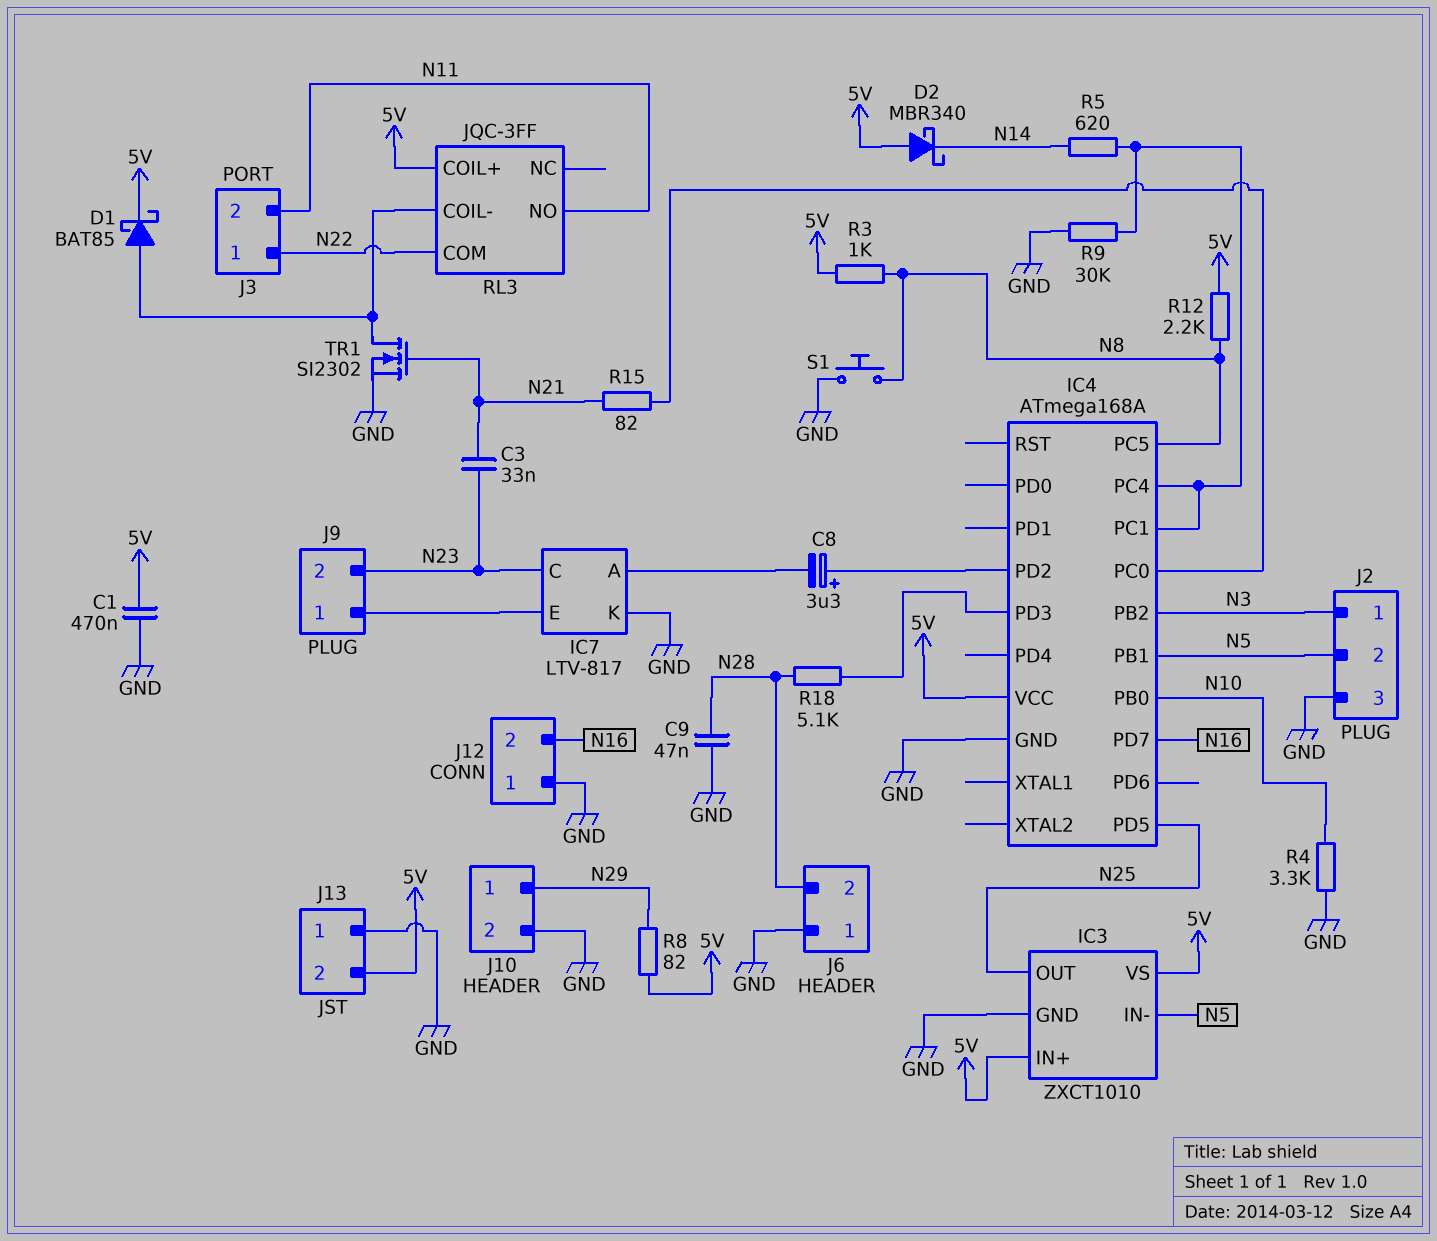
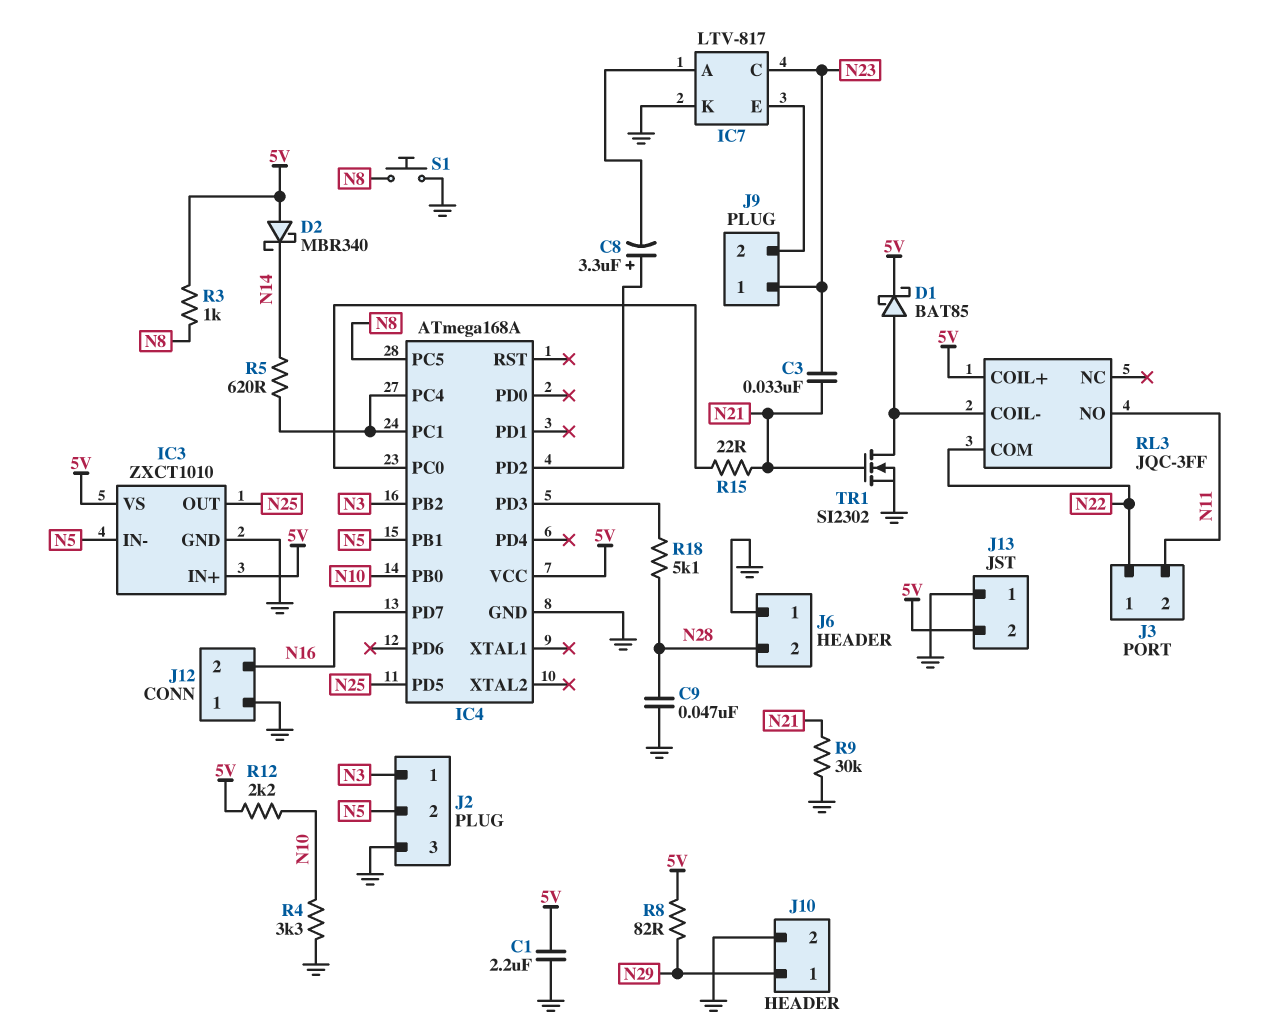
C1: 470nF (5V, GND) -> 2.2uF (5V, GND)
J9 pin 1: IC7/E -> N23
J9 pin 2: N23 -> IC7/E
R9: 30k (GND, IC4/PC1) -> 30k (GND, N21)
R12: 2.2k (5V, N8) -> 2.2k (5V, N10)
R15: 82 (IC4/PC0, N21) -> 22 (IC4/PC0, N21)

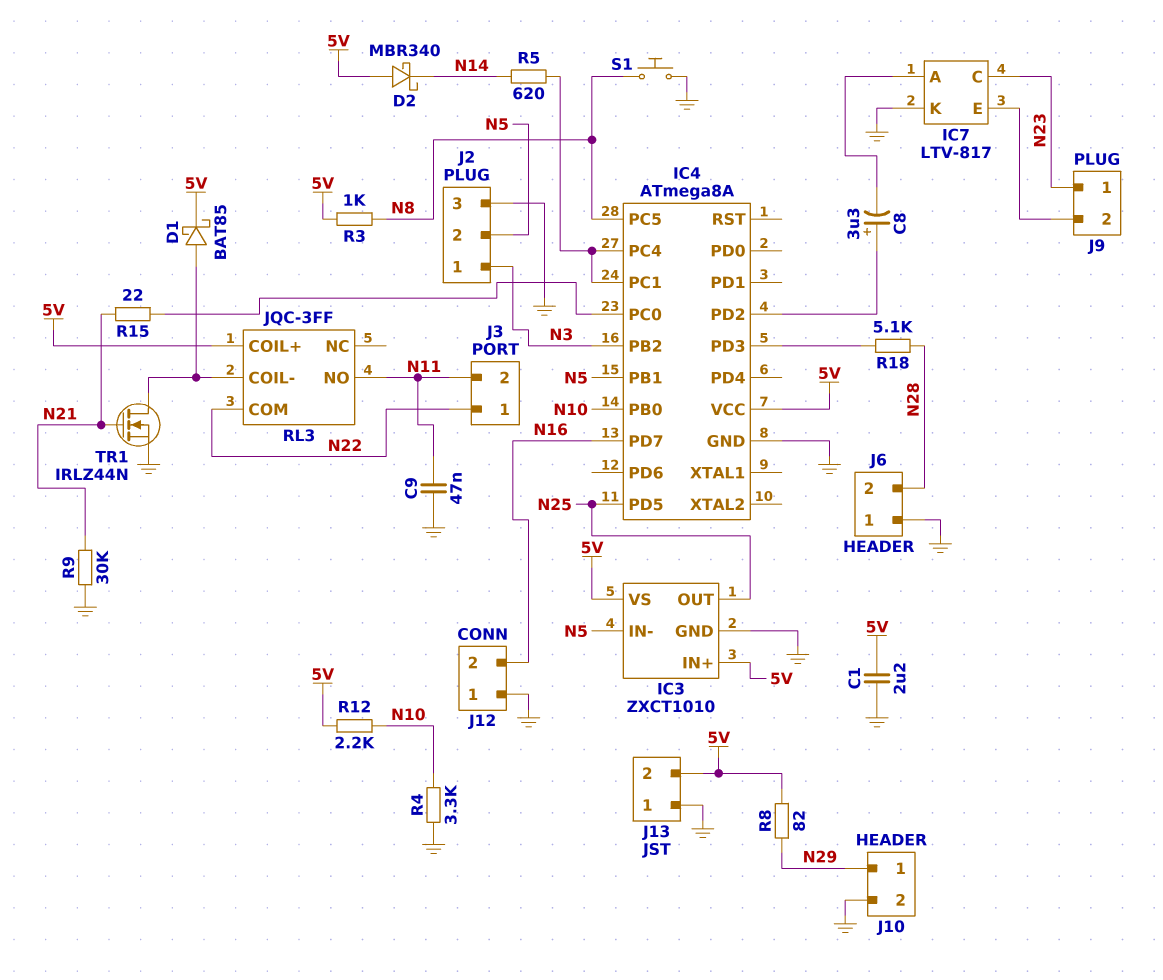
C3: 33nF (N21, N23) -> none
C9: 47nF (GND, N28) -> 47nF (GND, N11)
IC4: ATmega168A -> ATmega8A
TR1: NMOS SI2302 (G N21, D RL3/COIL-, S GND) -> NMOS IRLZ44N (G N21, D RL3/COIL-, S GND)

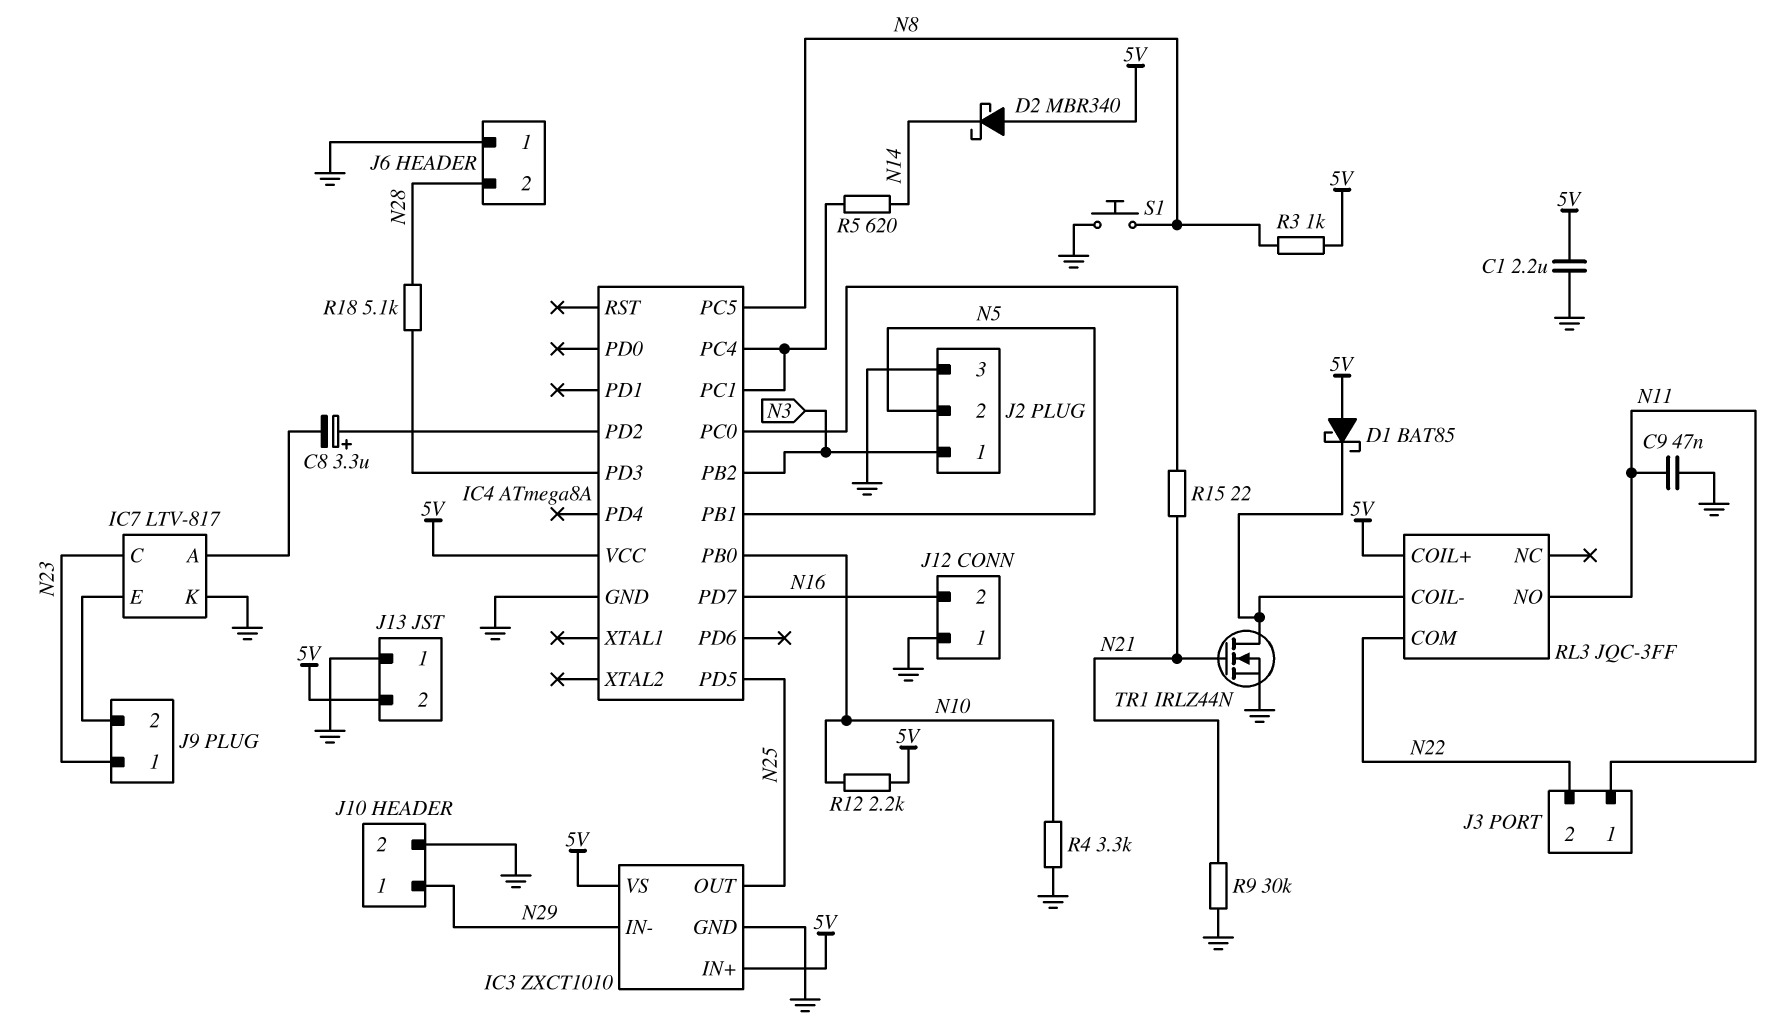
D1: schottky BAT85 (A RL3/COIL-, K 5V) -> schottky BAT85 (A 5V, K RL3/COIL-)
IC3 pin IN-: N5 -> N29
J3 pin 1: N22 -> N11
J3 pin 2: N11 -> N22
R8: 82 (5V, N29) -> none

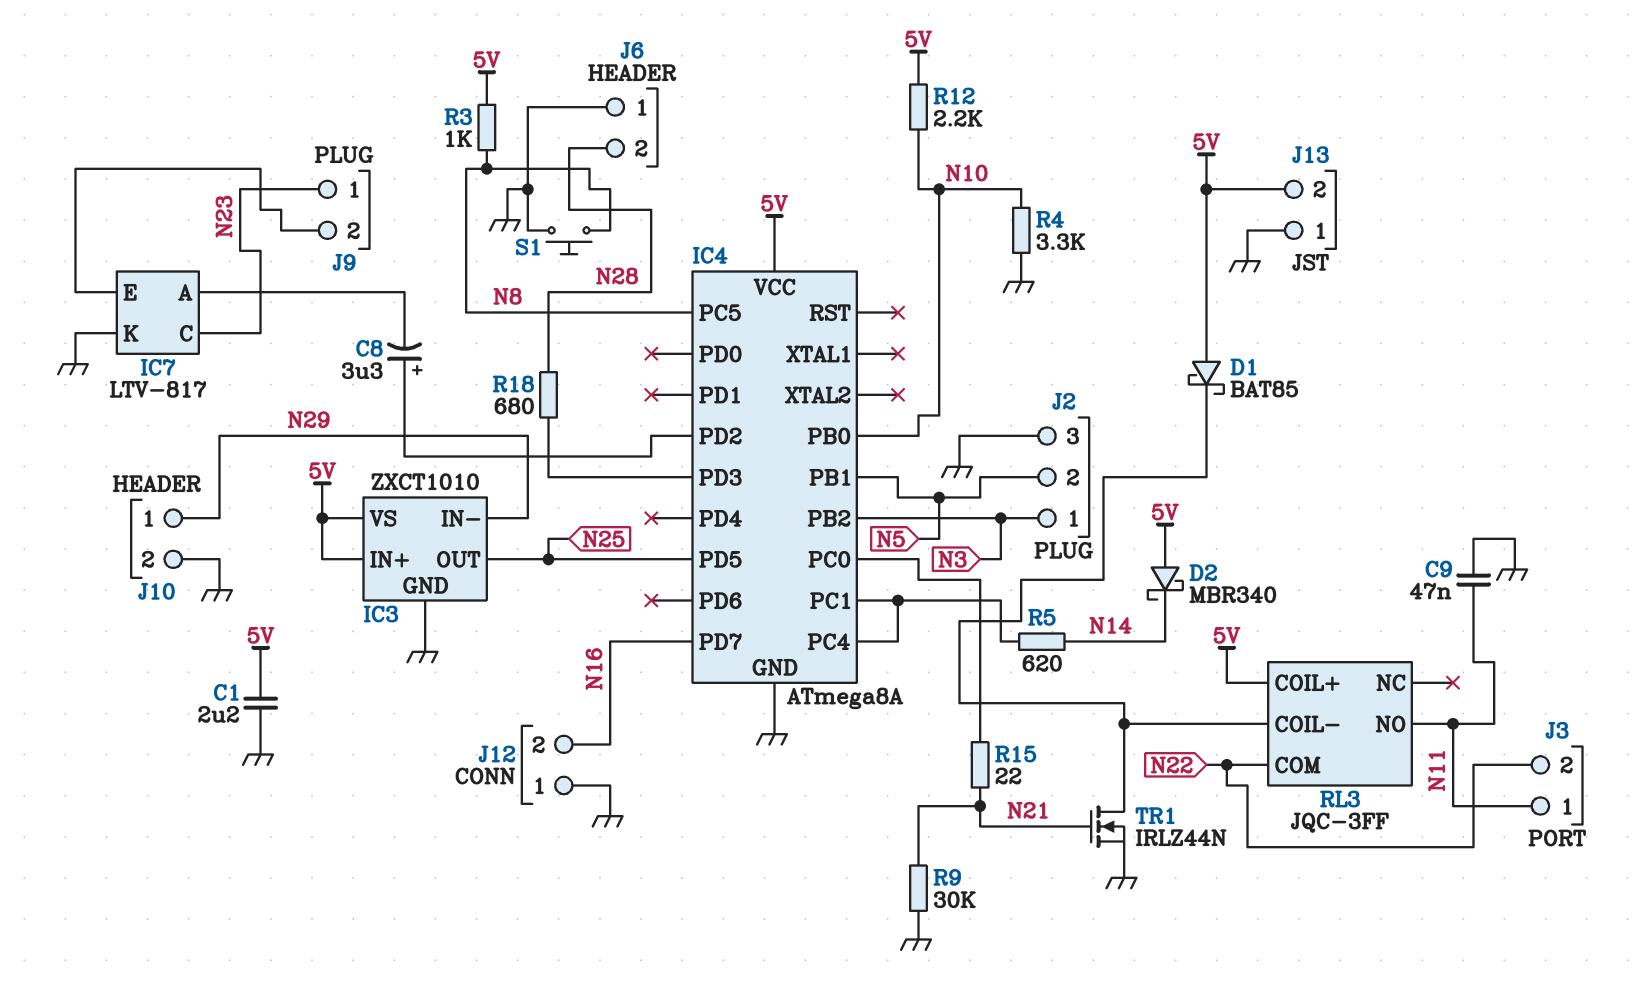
R18: 5.1k (IC4/PD3, N28) -> 680 (IC4/PD3, N28)

